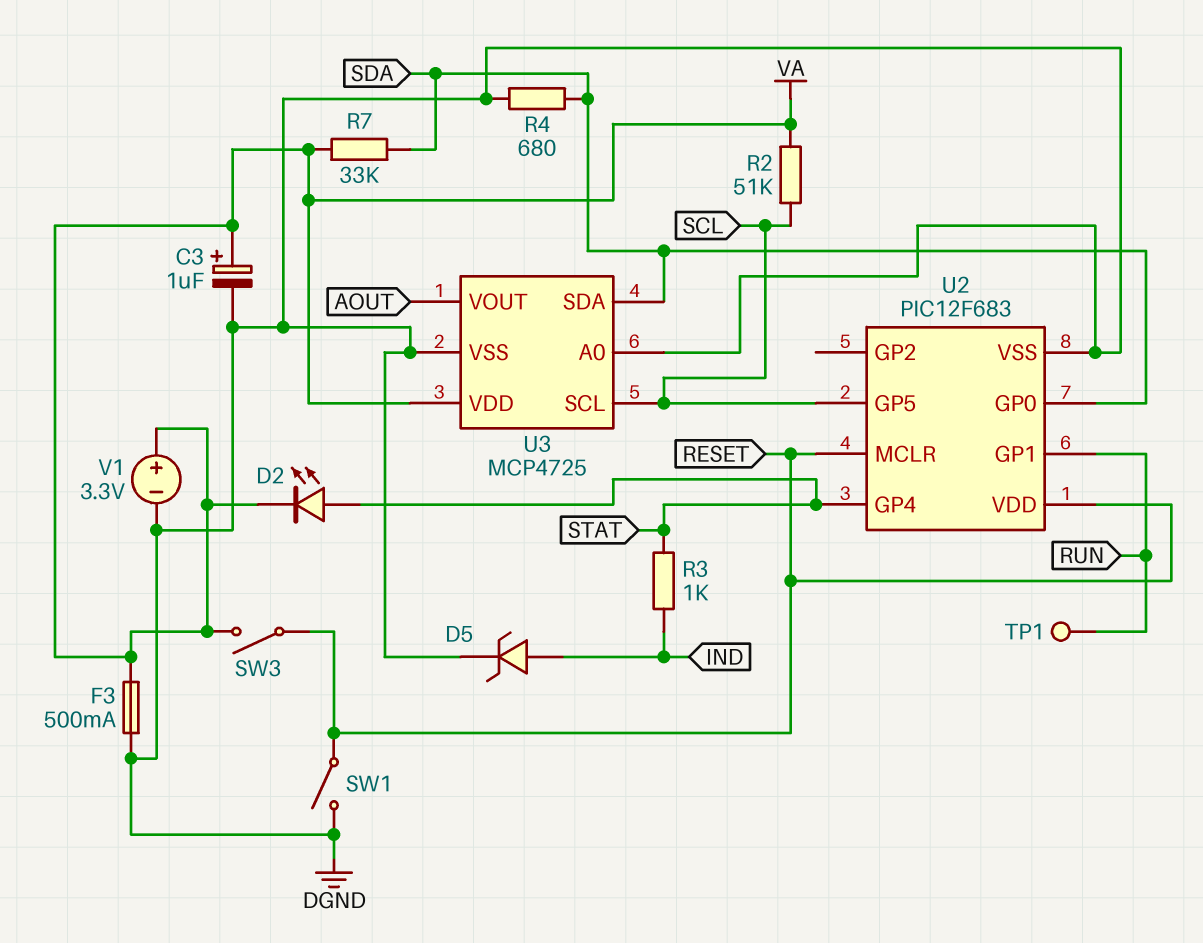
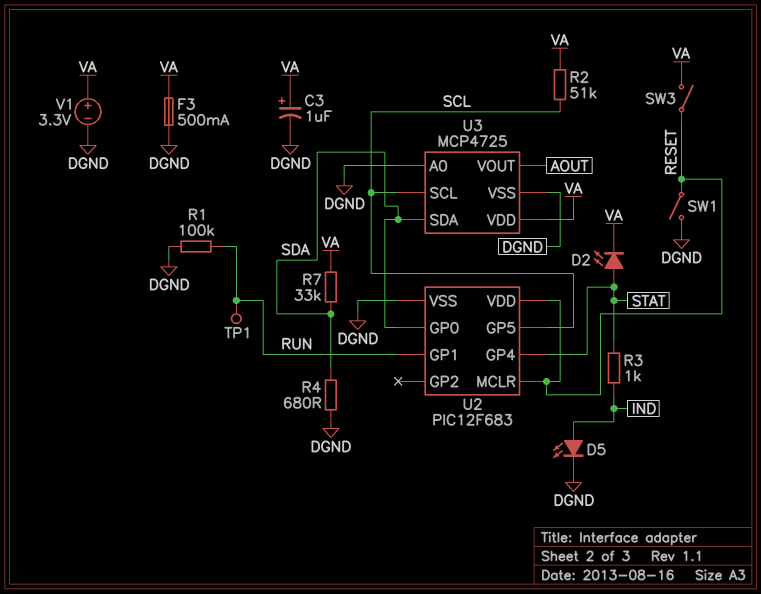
D5: zener (A IND, K DGND) -> LED (A IND, K DGND)
R1: none -> 100k (DGND, RUN)

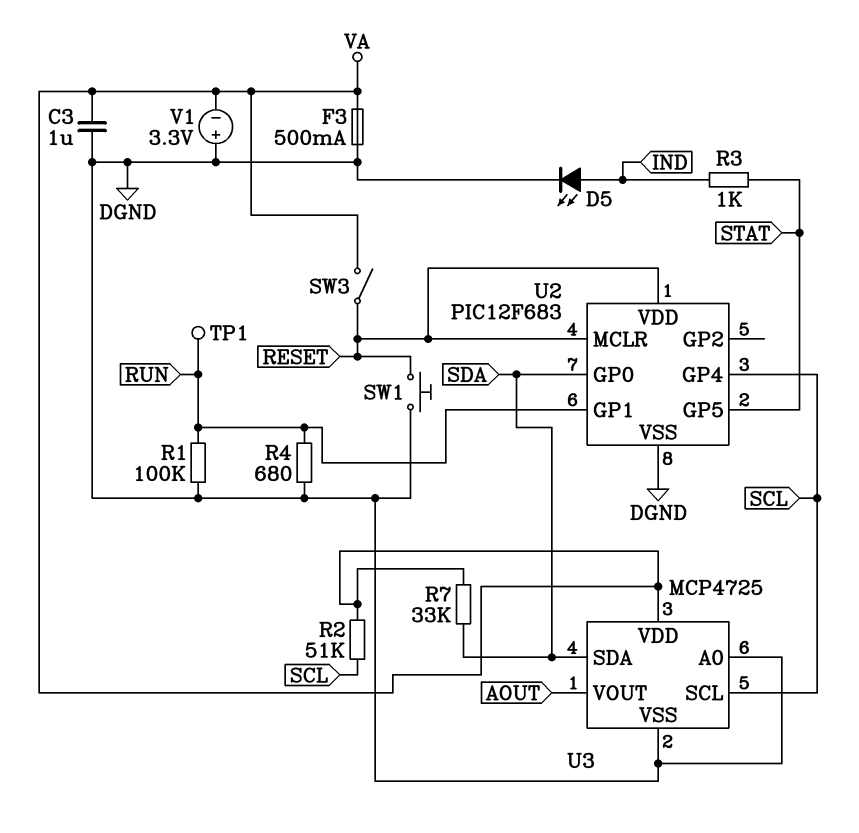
C3: 1uF (plus VA, minus DGND) -> 1uF (DGND, VA)
D2: LED (A STAT, K VA) -> none
R4: 680 (DGND, SDA) -> 680 (DGND, RUN)
SW1: switch (DGND, RESET) -> button (DGND, RESET)
U2 pin GP4: STAT -> SCL
U2 pin GP5: SCL -> STAT
V1: 3.3V (plus VA, minus DGND) -> 3.3V (plus DGND, minus VA)

